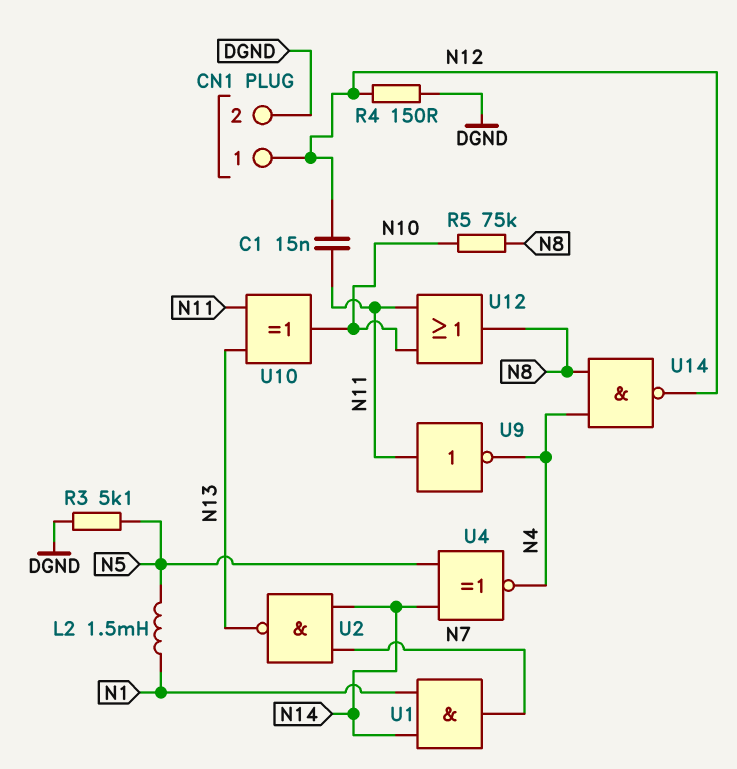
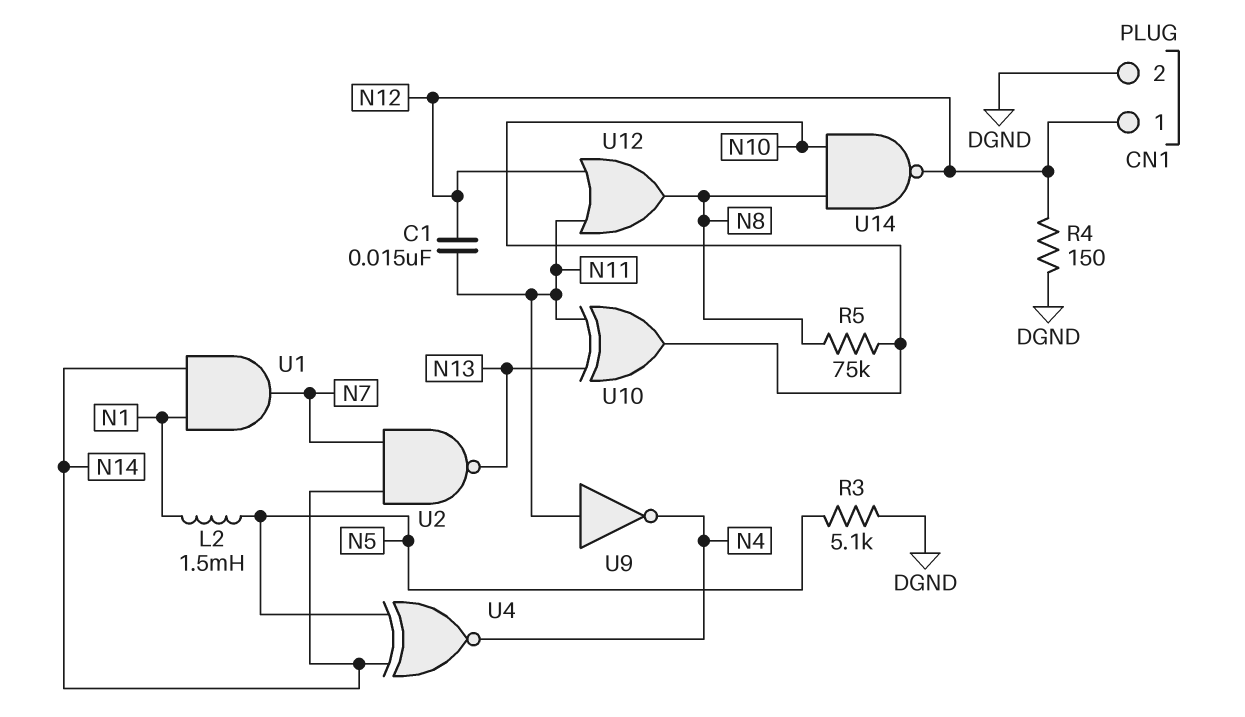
U12: OR (in N10, in N11, out N8) -> OR (in N11, in N12, out N8)
U14: NAND (in N4, in N8, out N12) -> NAND (in N8, in N10, out N12)

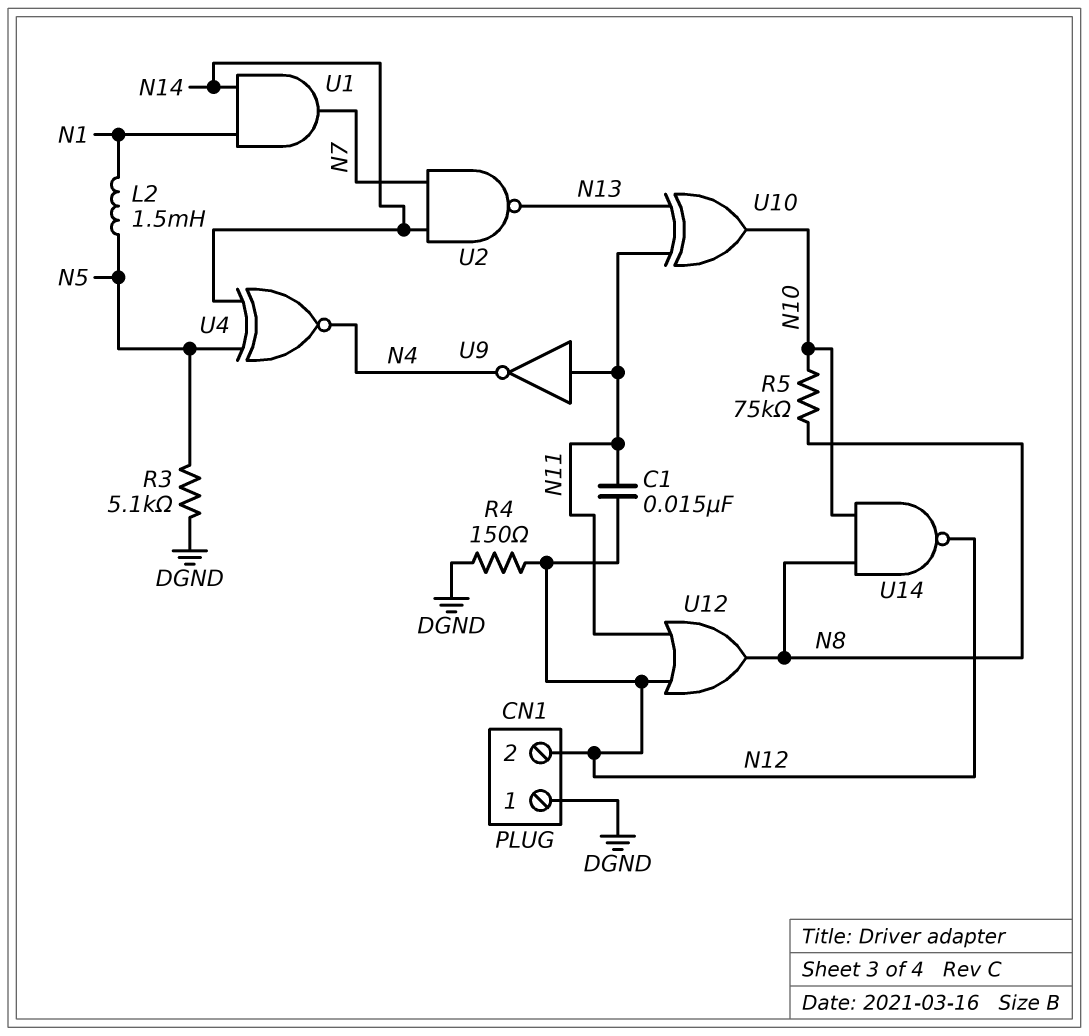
CN1 pin 1: N12 -> DGND
CN1 pin 2: DGND -> N12

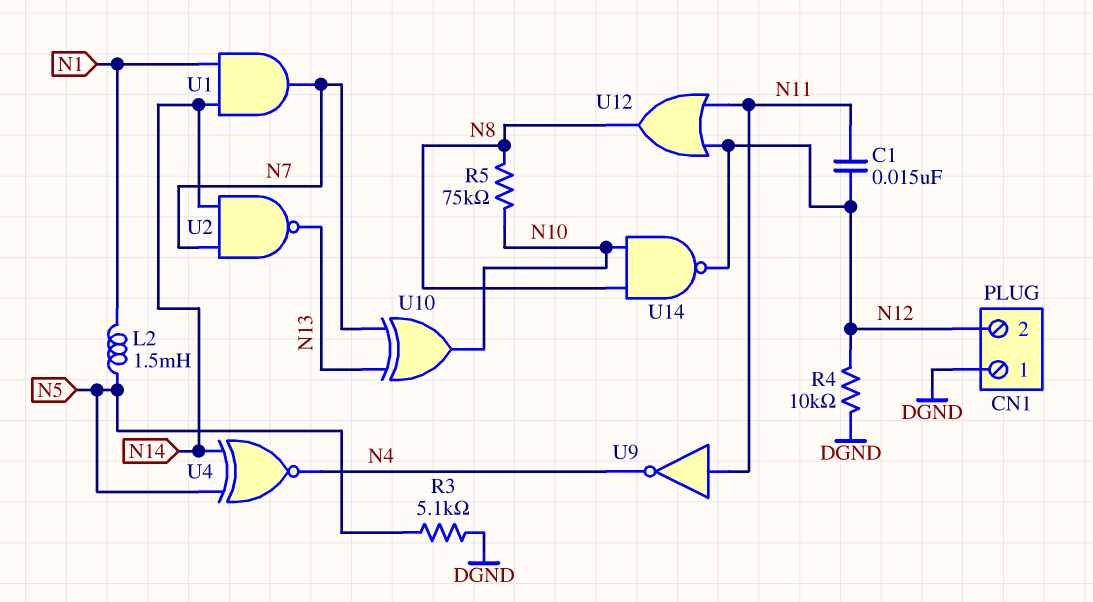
R4: 150 (DGND, N12) -> 10k (DGND, N12)
U10: XOR (in N11, in N13, out N10) -> XOR (in N7, in N13, out N10)

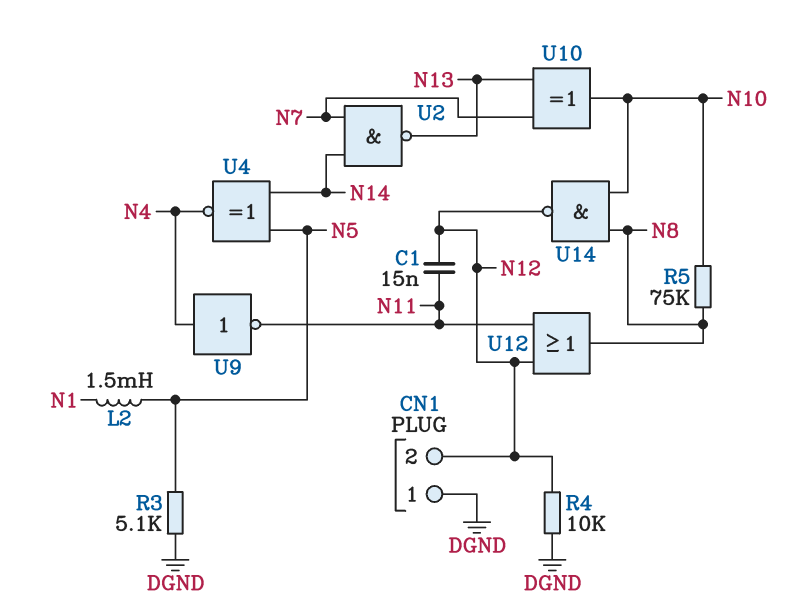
U1: AND (in N1, in N14, out N7) -> none
U9: NOT (in N11, out N4) -> NOT (in N4, out N11)

